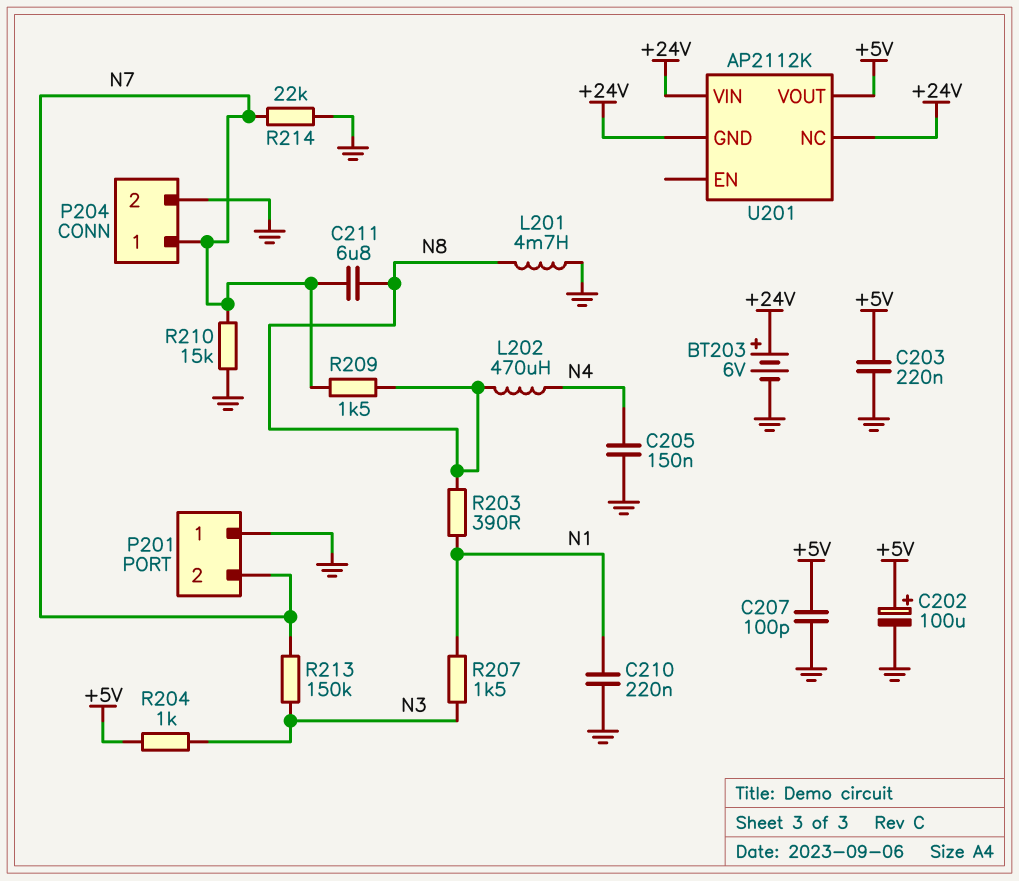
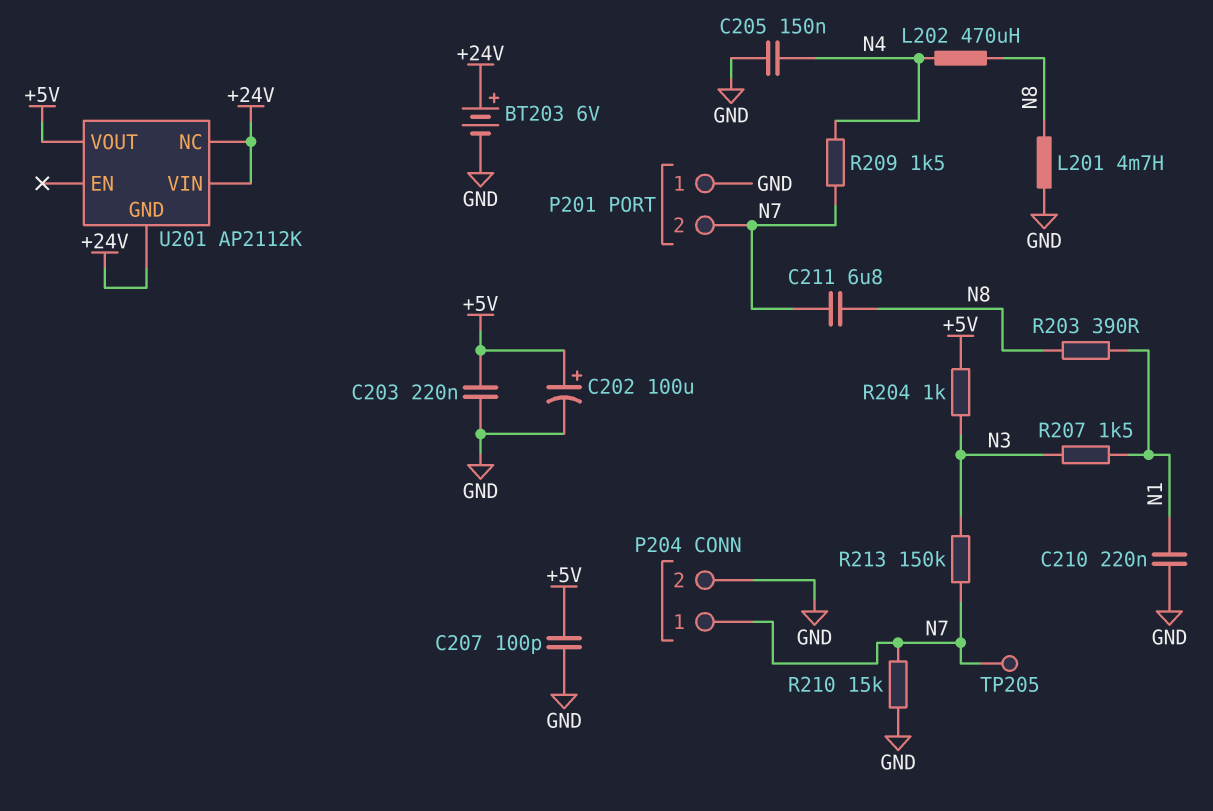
R209: 1.5k (N7, N8) -> 1.5k (N4, N7)
R214: 22k (GND, N7) -> none
TP205: none -> test point (N7)

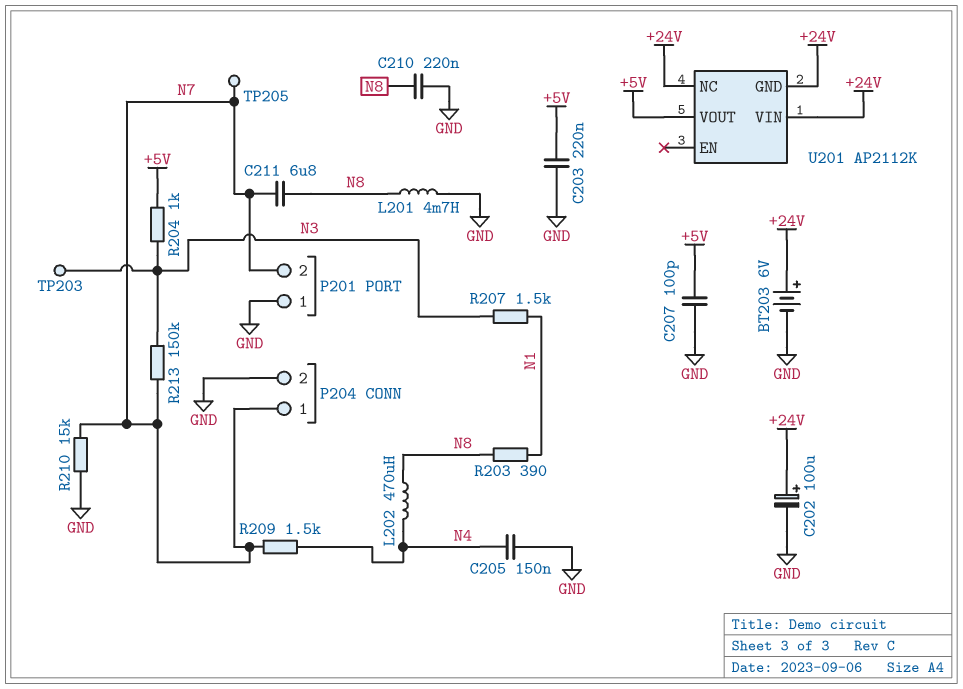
C202: 100uF (plus +5V, minus GND) -> 100uF (plus +24V, minus GND)
C210: 220nF (GND, N1) -> 220nF (GND, N8)
TP203: none -> test point (N3)

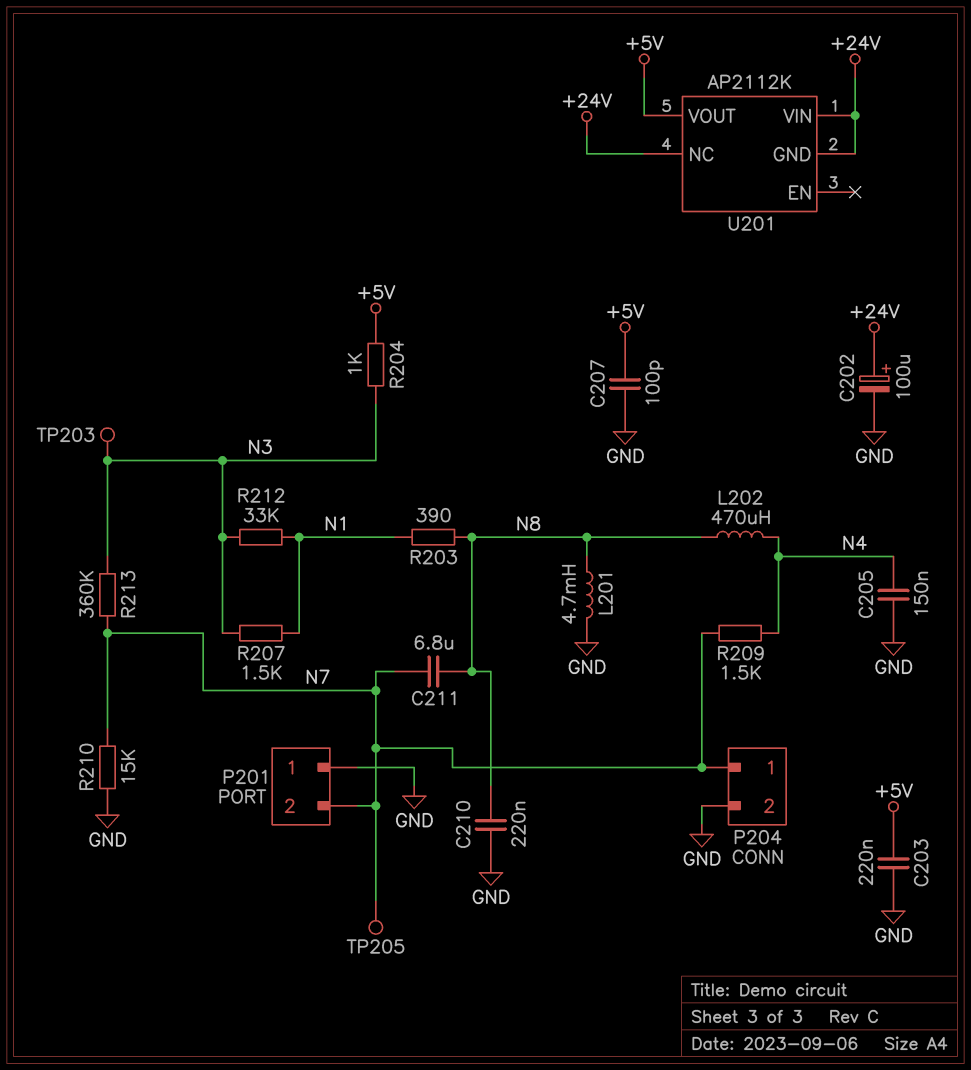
BT203: 6V (plus +24V, minus GND) -> none
R212: none -> 33k (N1, N3)
R213: 150k (N3, N7) -> 360k (N3, N7)

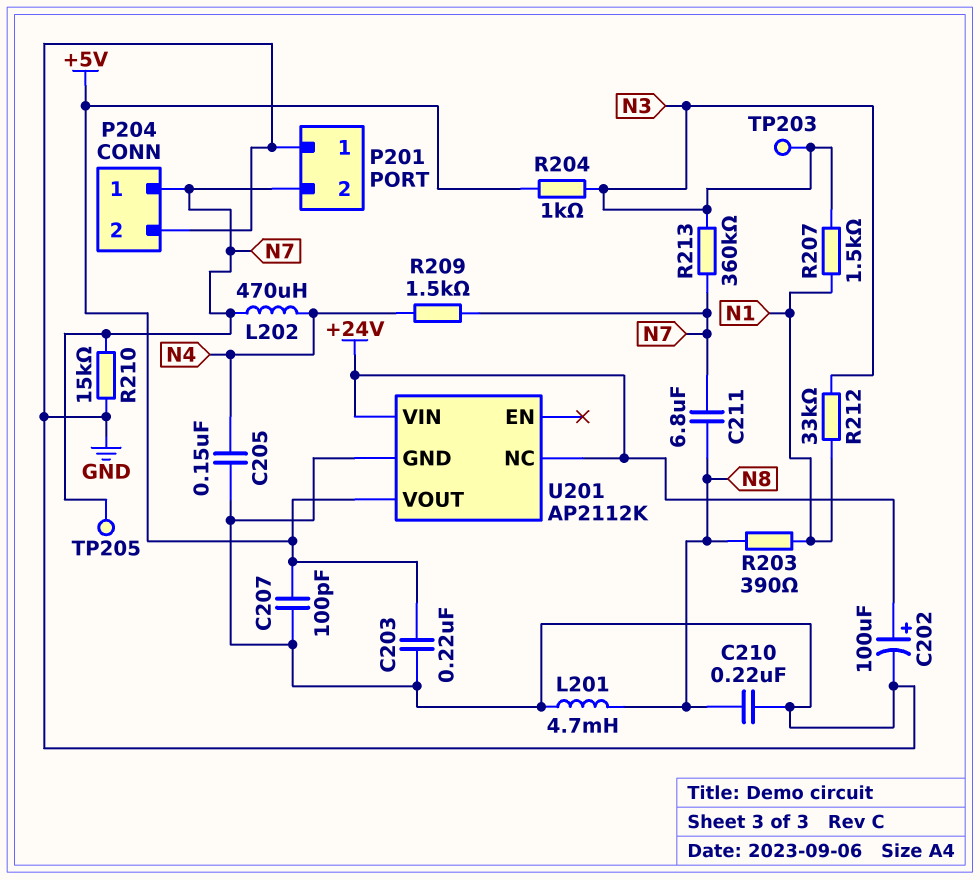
L202: 470uH (N4, N8) -> 470uH (N4, N7)
U201 pin GND: +24V -> GND

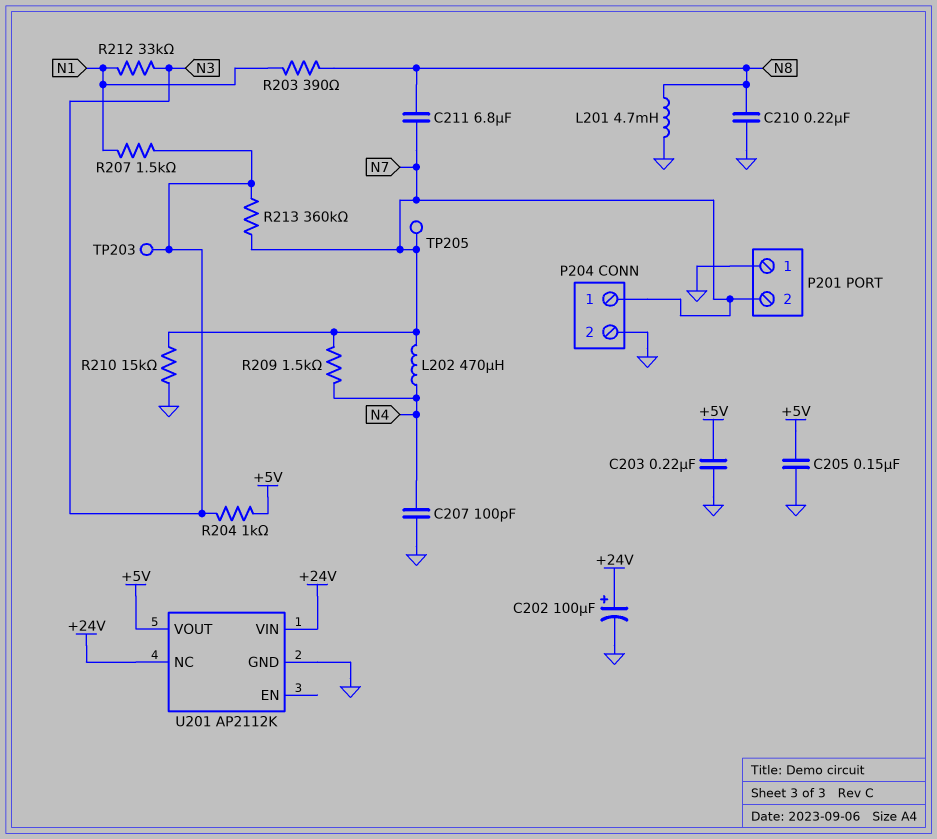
C205: 150nF (GND, N4) -> 150nF (+5V, GND)
C207: 100pF (+5V, GND) -> 100pF (GND, N4)

